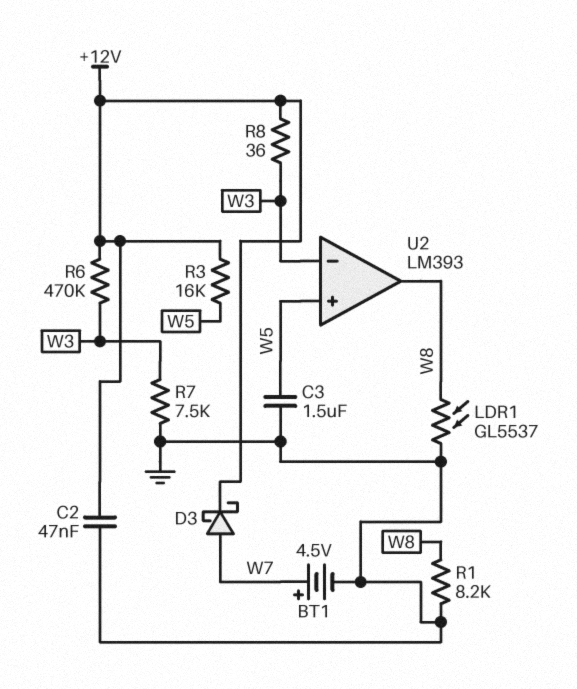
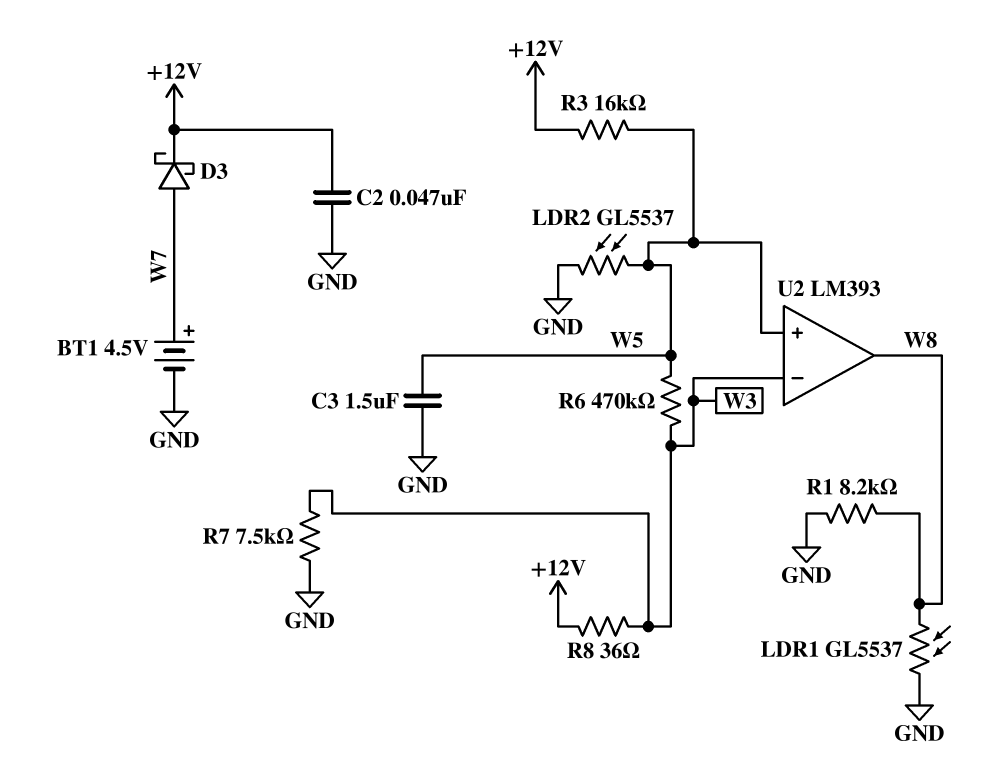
LDR2: none -> GL5537 (GND, W5)
R6: 470k (+12V, W3) -> 470k (W3, W5)

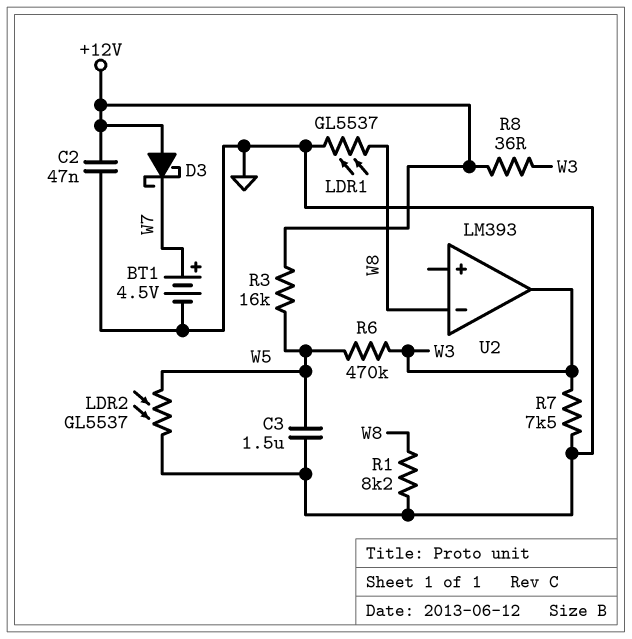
D3: schottky (A W7, K +12V) -> schottky (A +12V, K W7)
U2 pin in+: W5 -> none
U2 pin in-: W3 -> W8
U2 pin out: W8 -> W3

